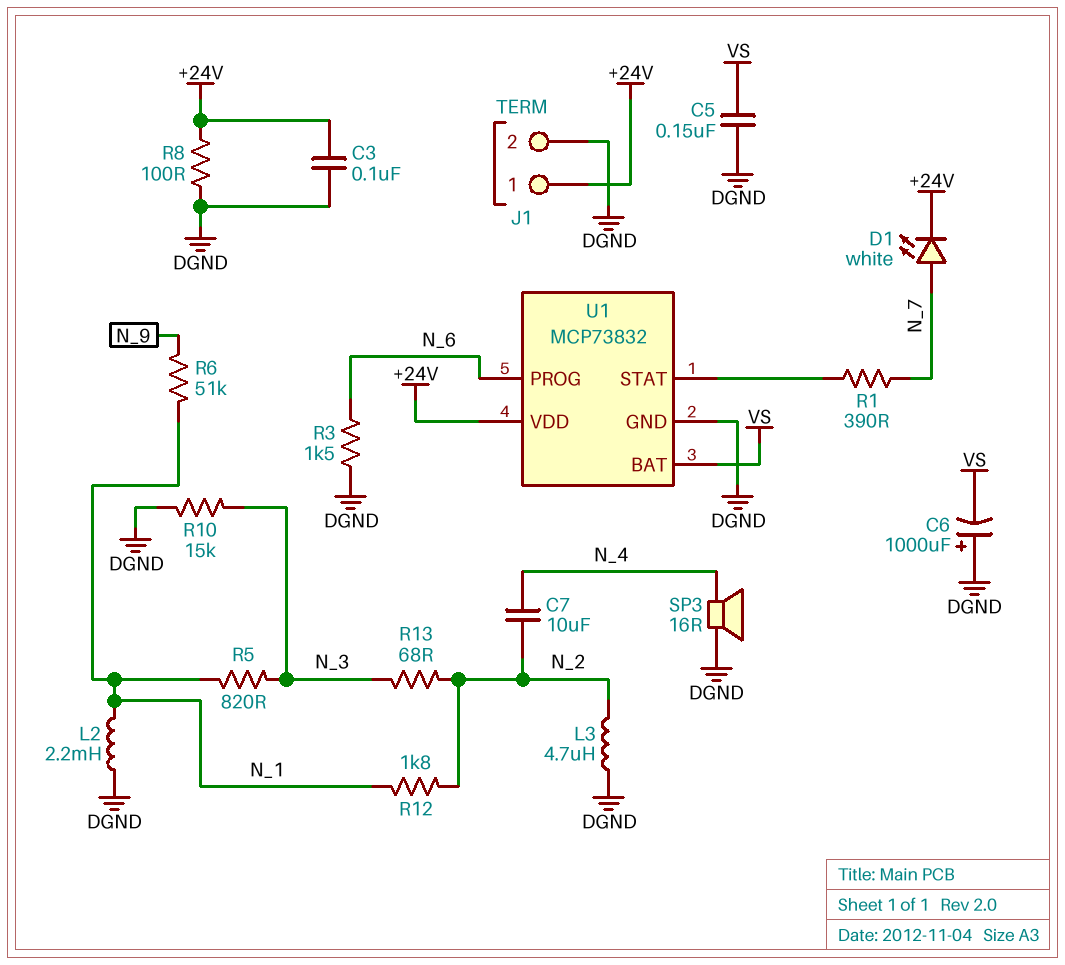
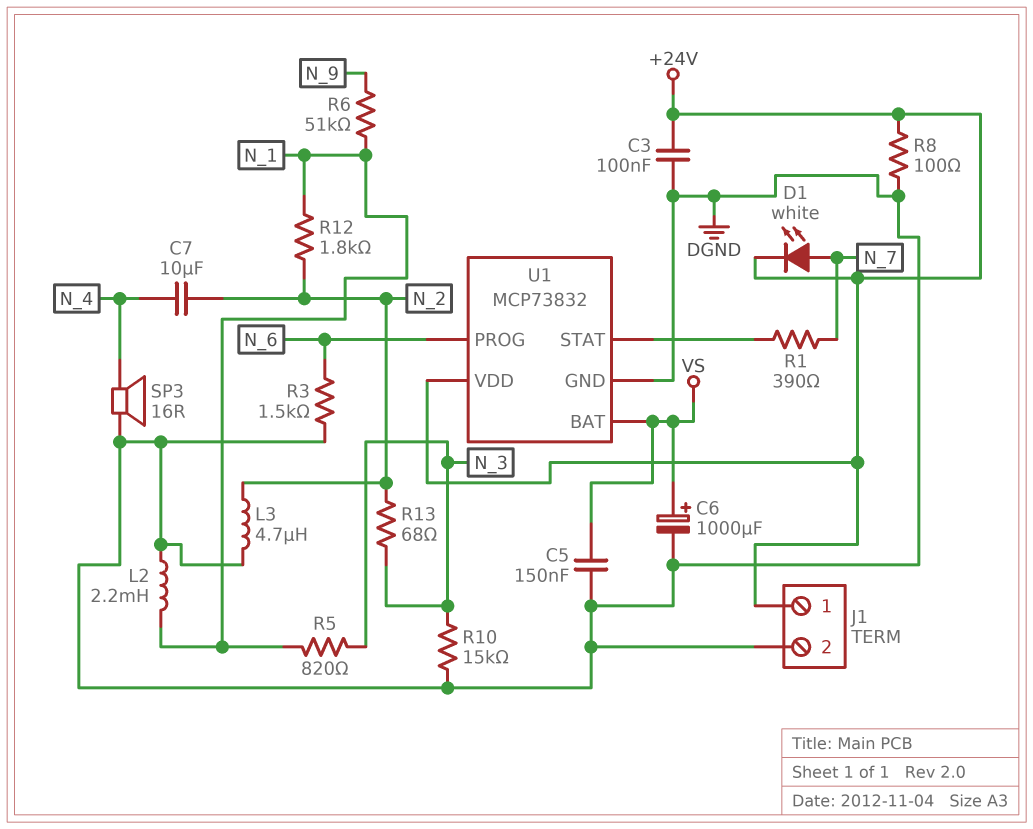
C6: 1000uF (plus DGND, minus VS) -> 1000uF (plus VS, minus DGND)

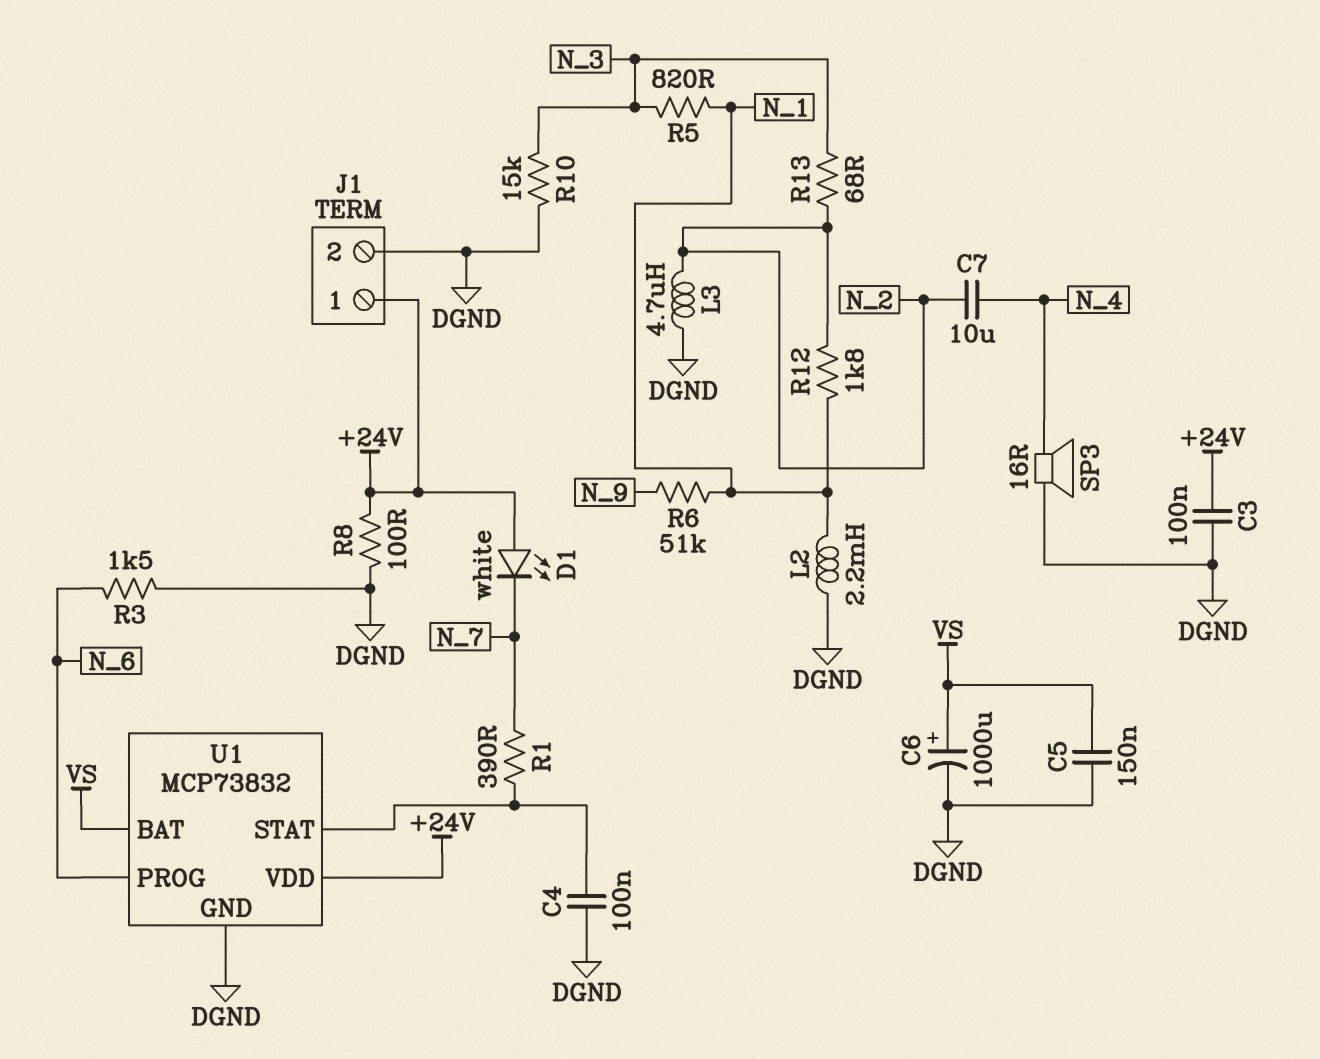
C4: none -> 100nF (DGND, U1/STAT)
D1: LED white (A N_7, K +24V) -> LED white (A +24V, K N_7)

